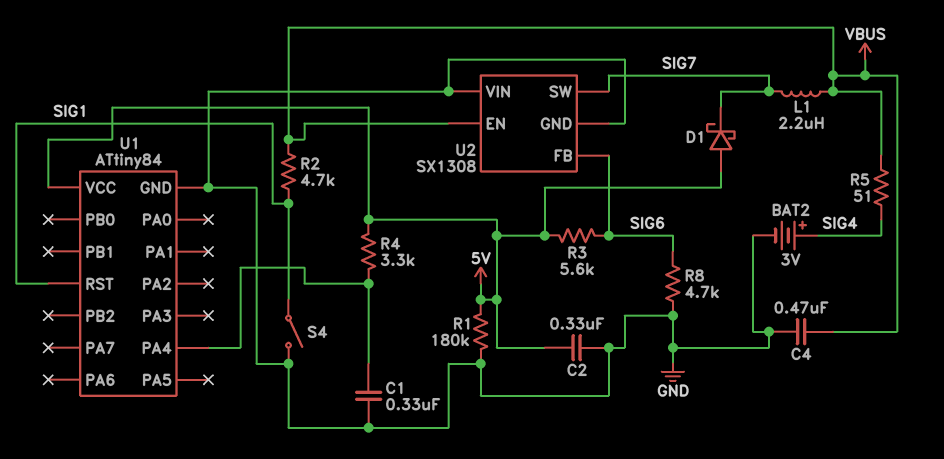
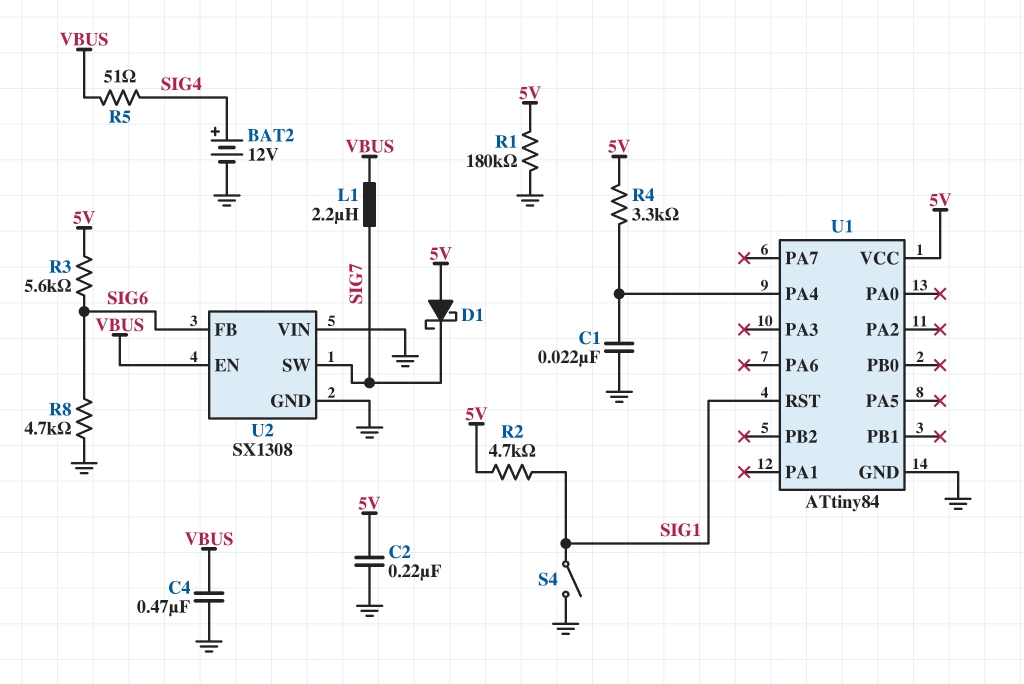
BAT2: 3V (plus SIG4, minus GND) -> 12V (plus SIG4, minus GND)
C1: 330nF (GND, U1/PA4) -> 22nF (GND, U1/PA4)
C2: 330nF (5V, GND) -> 220nF (5V, GND)
R2: 4.7k (SIG1, VBUS) -> 4.7k (5V, SIG1)

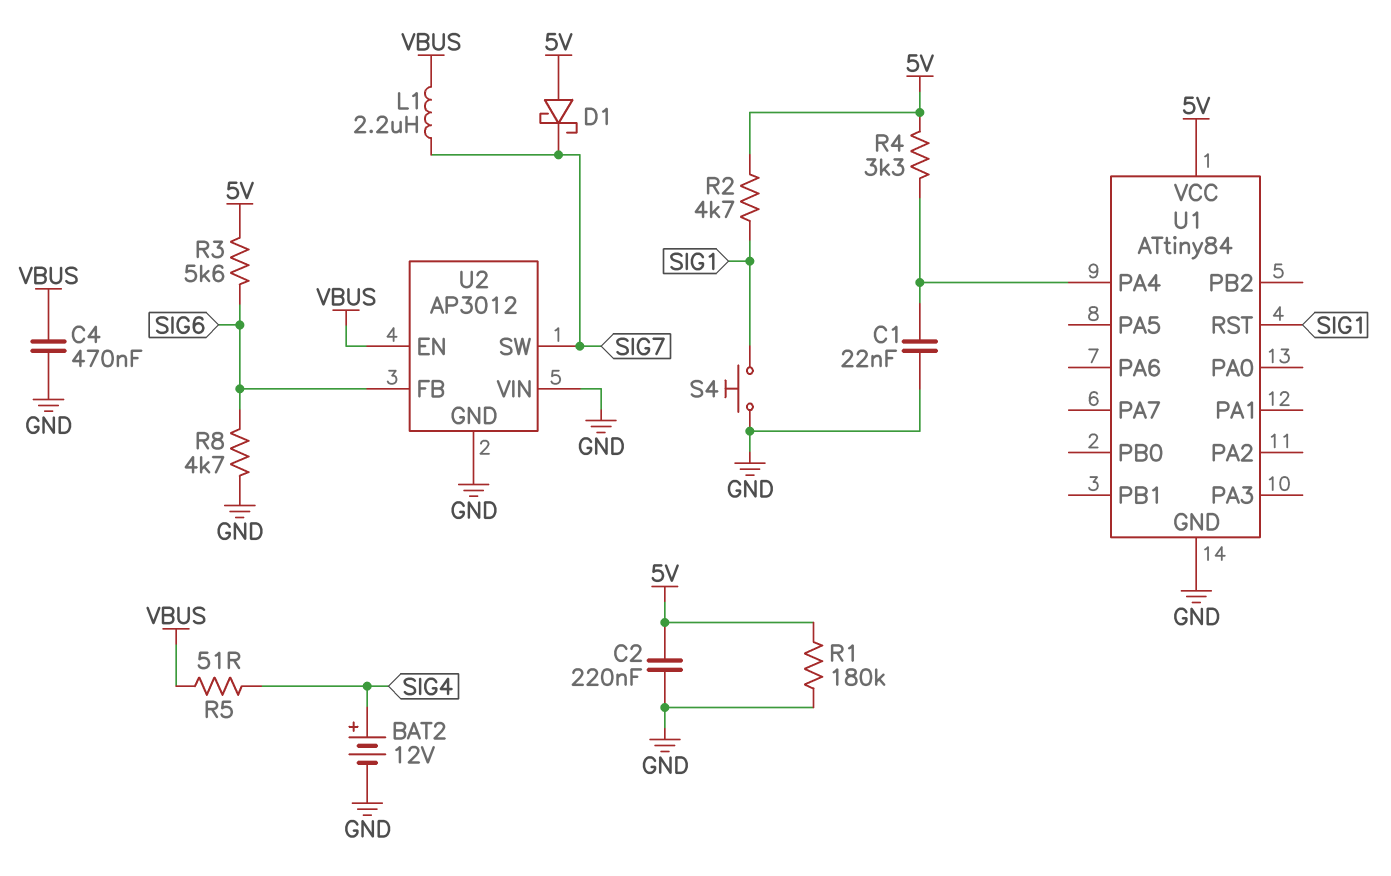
S4: switch (GND, SIG1) -> button (GND, SIG1)
U2: SX1308 -> AP3012

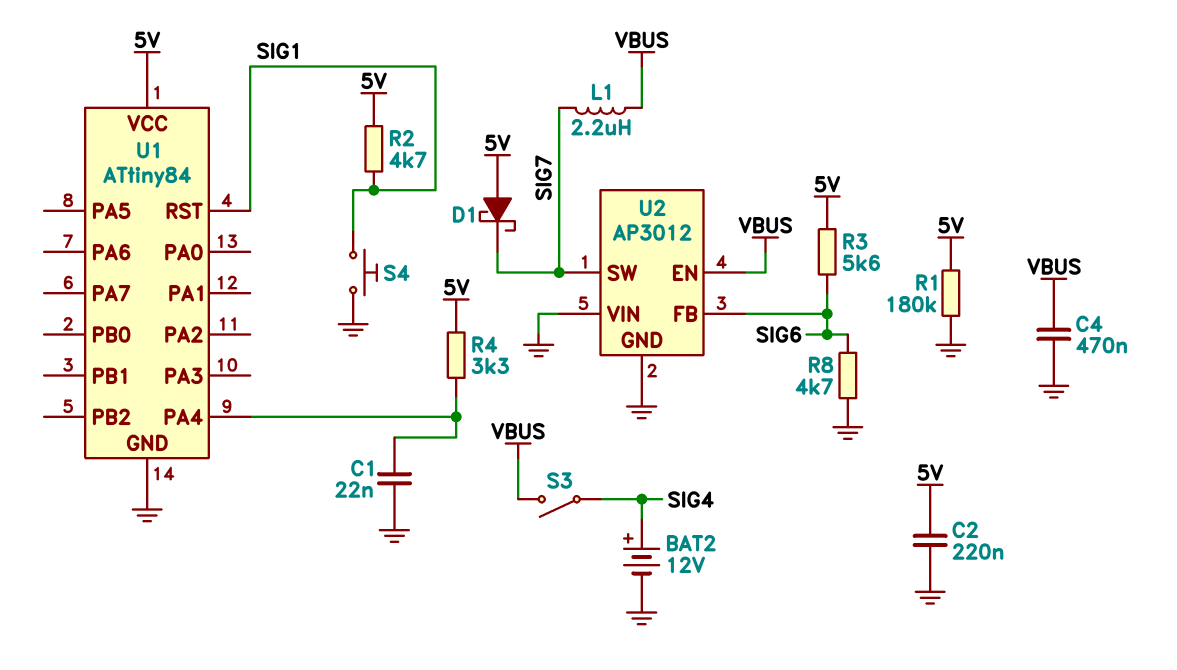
R5: 51 (SIG4, VBUS) -> none
S3: none -> switch (SIG4, VBUS)

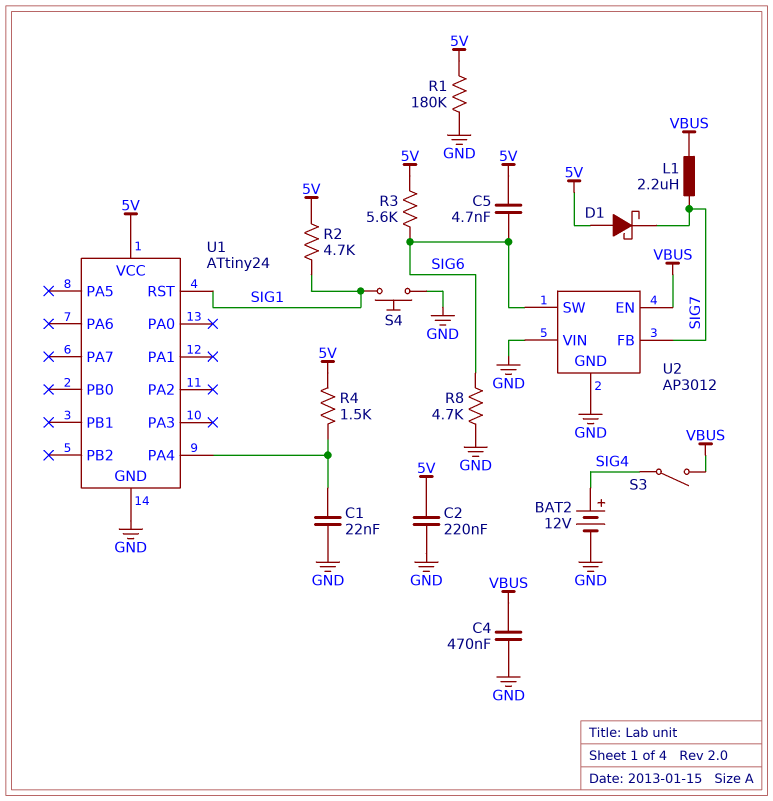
C5: none -> 4.7nF (5V, SIG6)
R4: 3.3k (5V, U1/PA4) -> 1.5k (5V, U1/PA4)
U1: ATtiny84 -> ATtiny24
U2 pin FB: SIG6 -> SIG7
U2 pin SW: SIG7 -> SIG6

